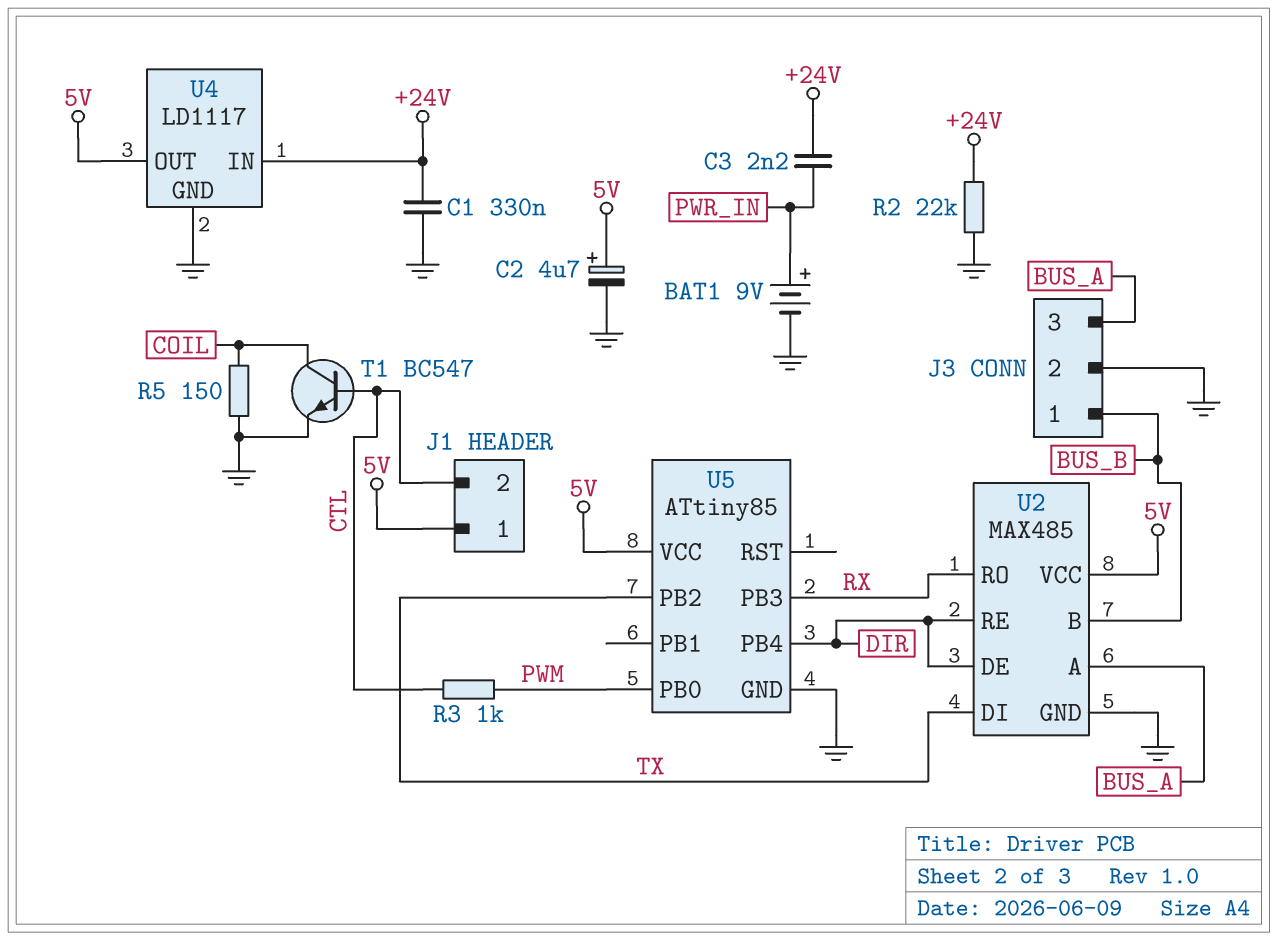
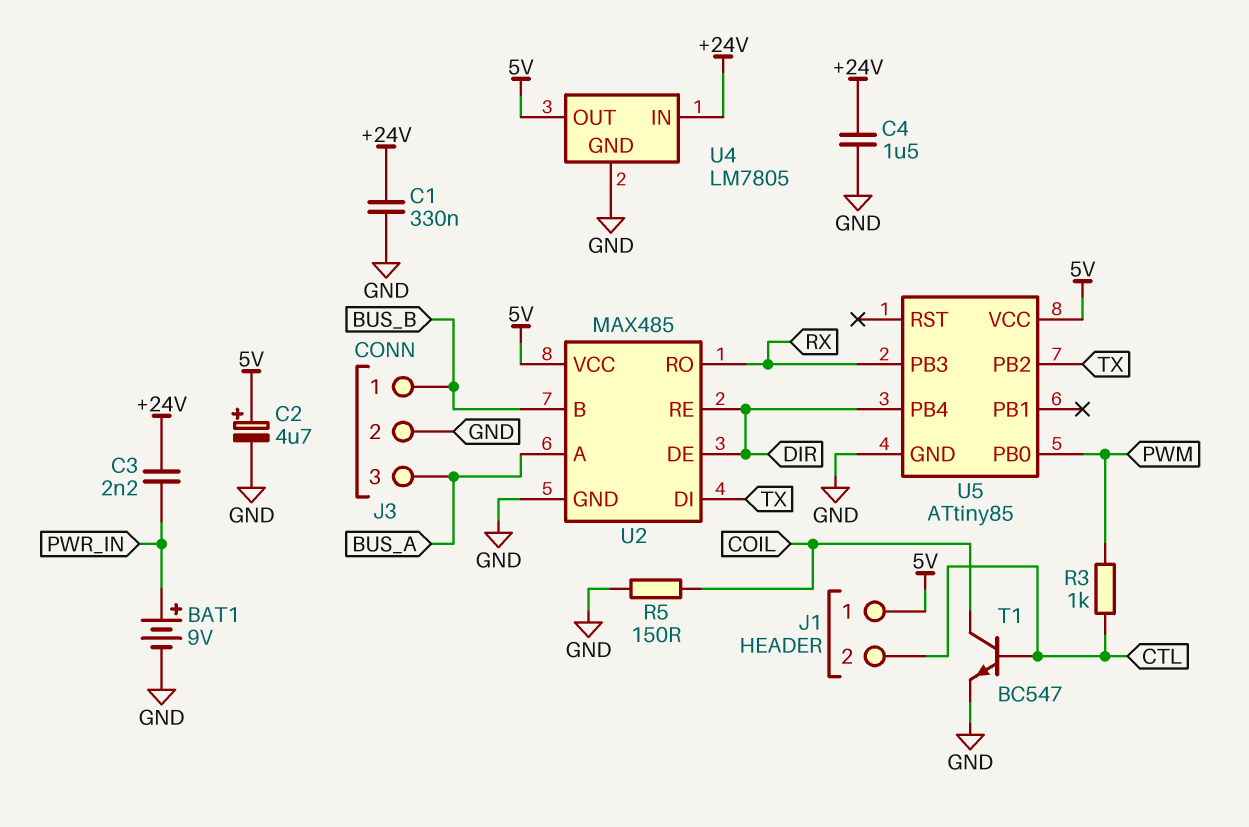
C4: none -> 1.5uF (+24V, GND)
R2: 22k (+24V, GND) -> none
U4: LD1117 -> LM7805

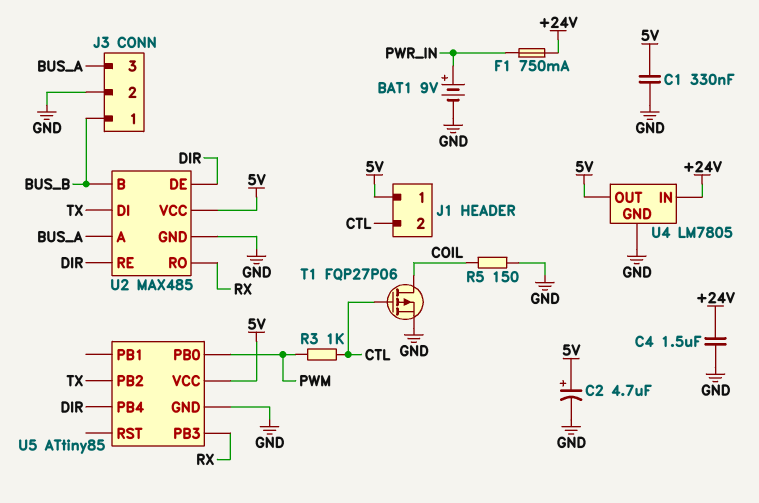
C1: 330nF (+24V, GND) -> 330nF (5V, GND)
C3: 2.2nF (+24V, PWR_IN) -> none
F1: none -> 750mA (+24V, PWR_IN)
T1: NPN BC547 (B CTL, C COIL, E GND) -> PMOS FQP27P06 (G CTL, D COIL, S GND)

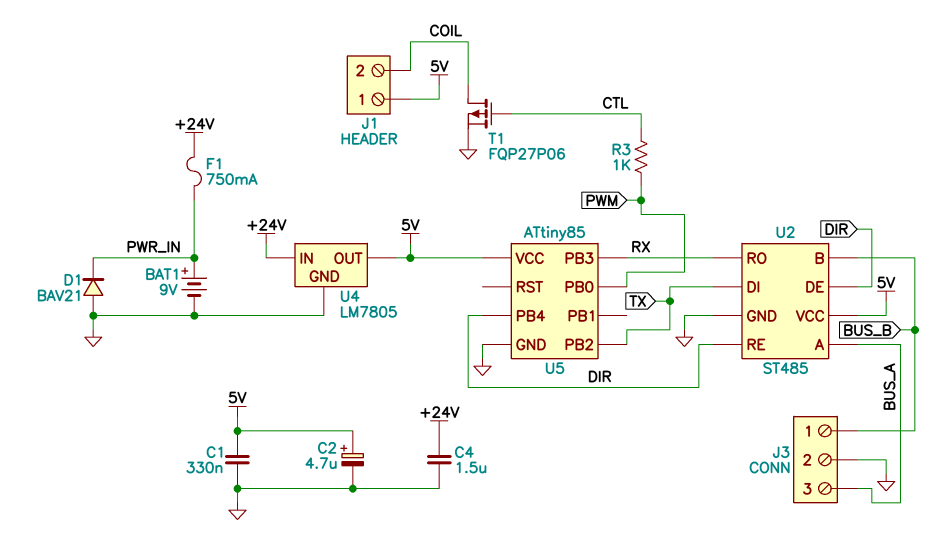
D1: none -> diode BAV21 (A GND, K PWR_IN)
J1 pin 2: CTL -> COIL
R5: 150 (COIL, GND) -> none
U2: MAX485 -> ST485

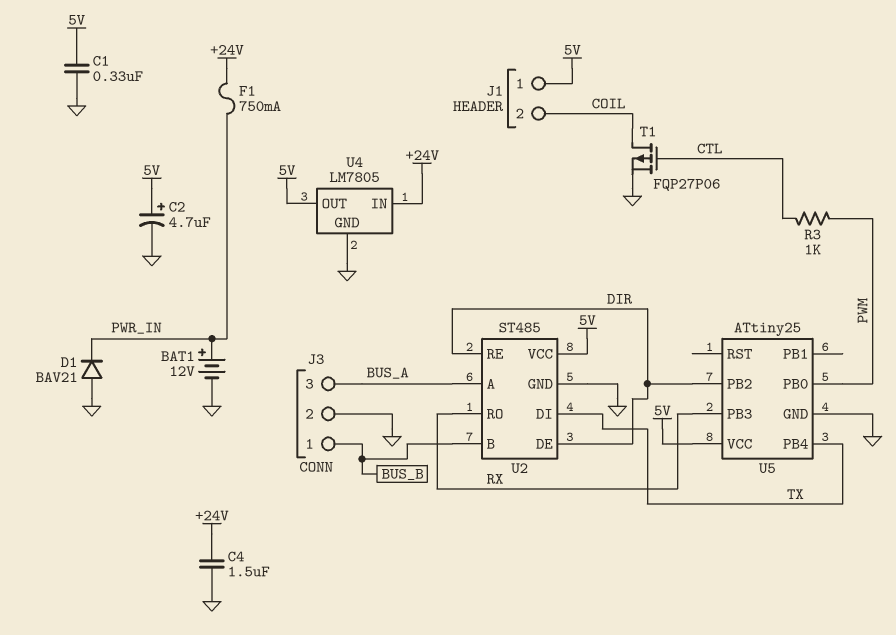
BAT1: 9V (plus PWR_IN, minus GND) -> 12V (plus PWR_IN, minus GND)
U5: ATtiny85 -> ATtiny25
U5 pin PB2: TX -> DIR
U5 pin PB4: DIR -> TX

